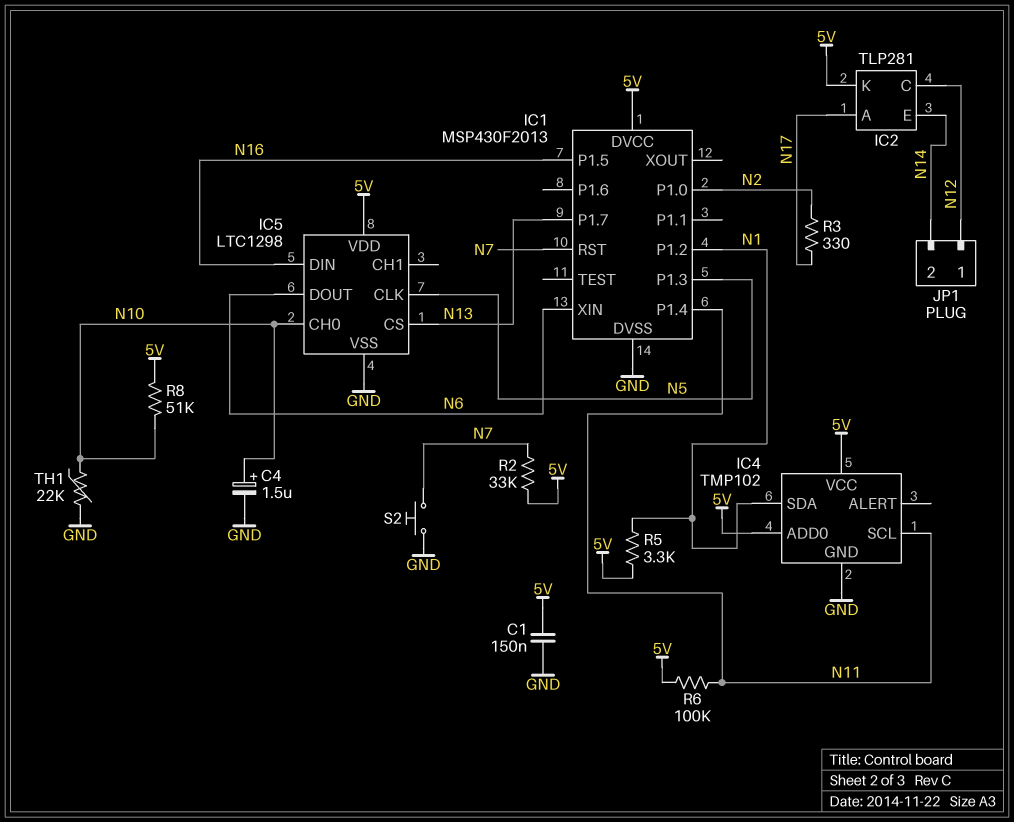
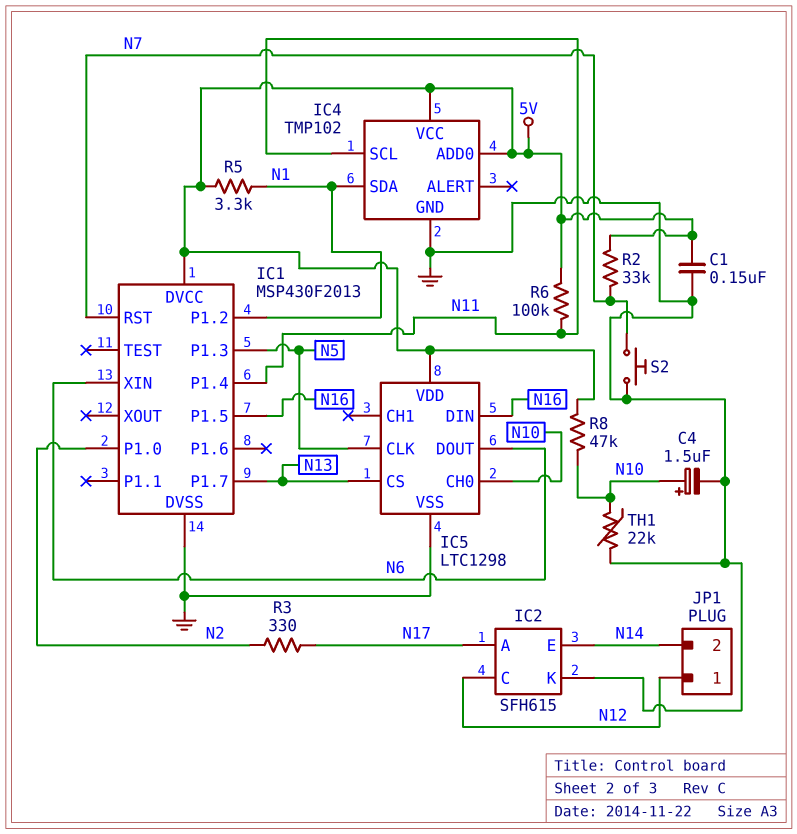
IC2: TLP281 -> SFH615
IC2 pin K: 5V -> GND
R8: 51k (5V, N10) -> 47k (5V, N10)

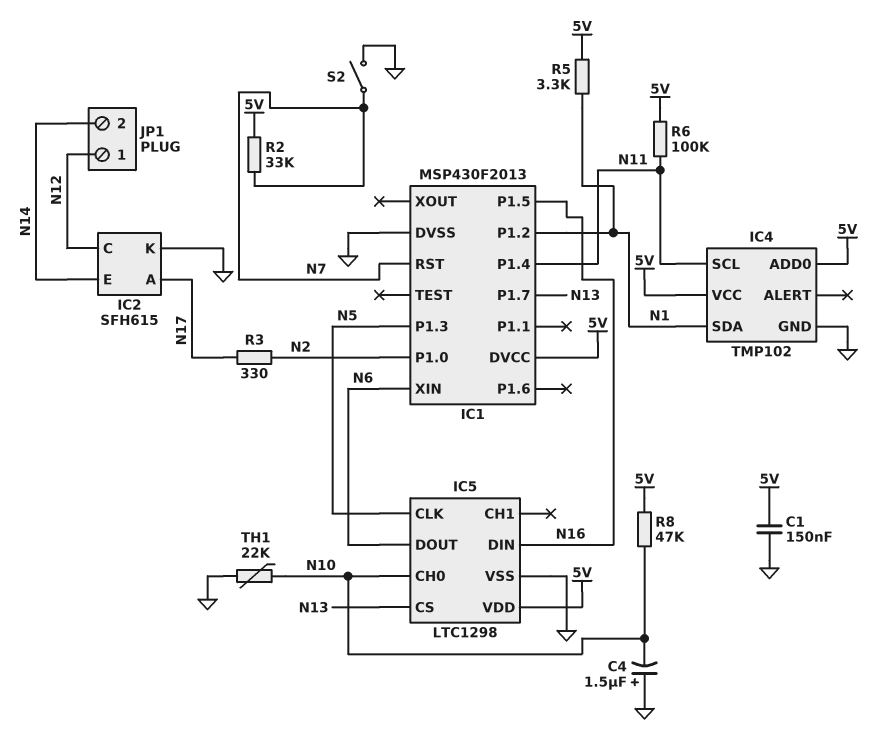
C4: 1.5uF (plus N10, minus GND) -> 1.5uF (plus GND, minus N10)
S2: button (GND, N7) -> switch (GND, N7)

